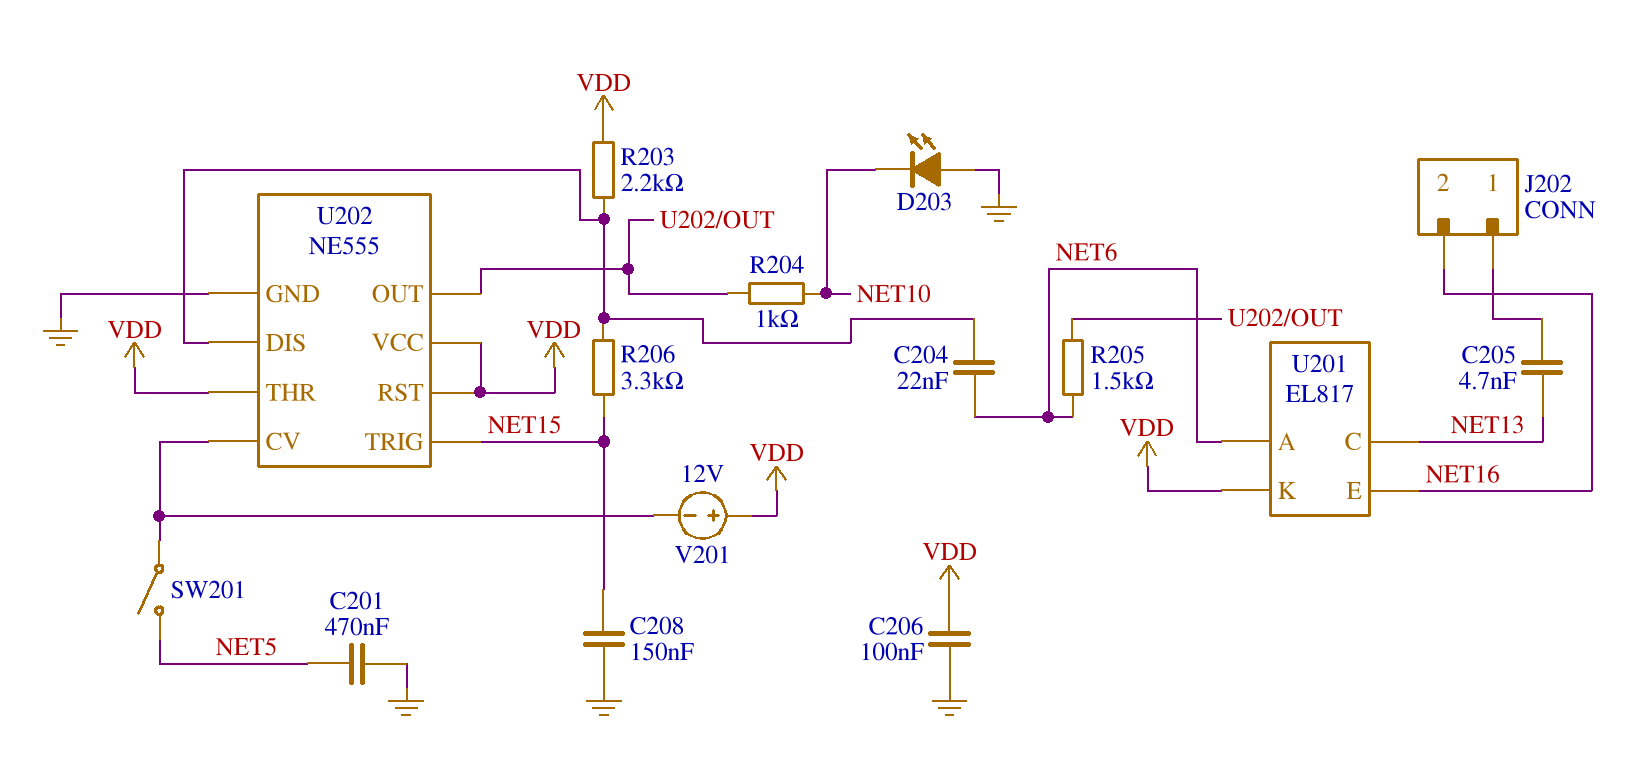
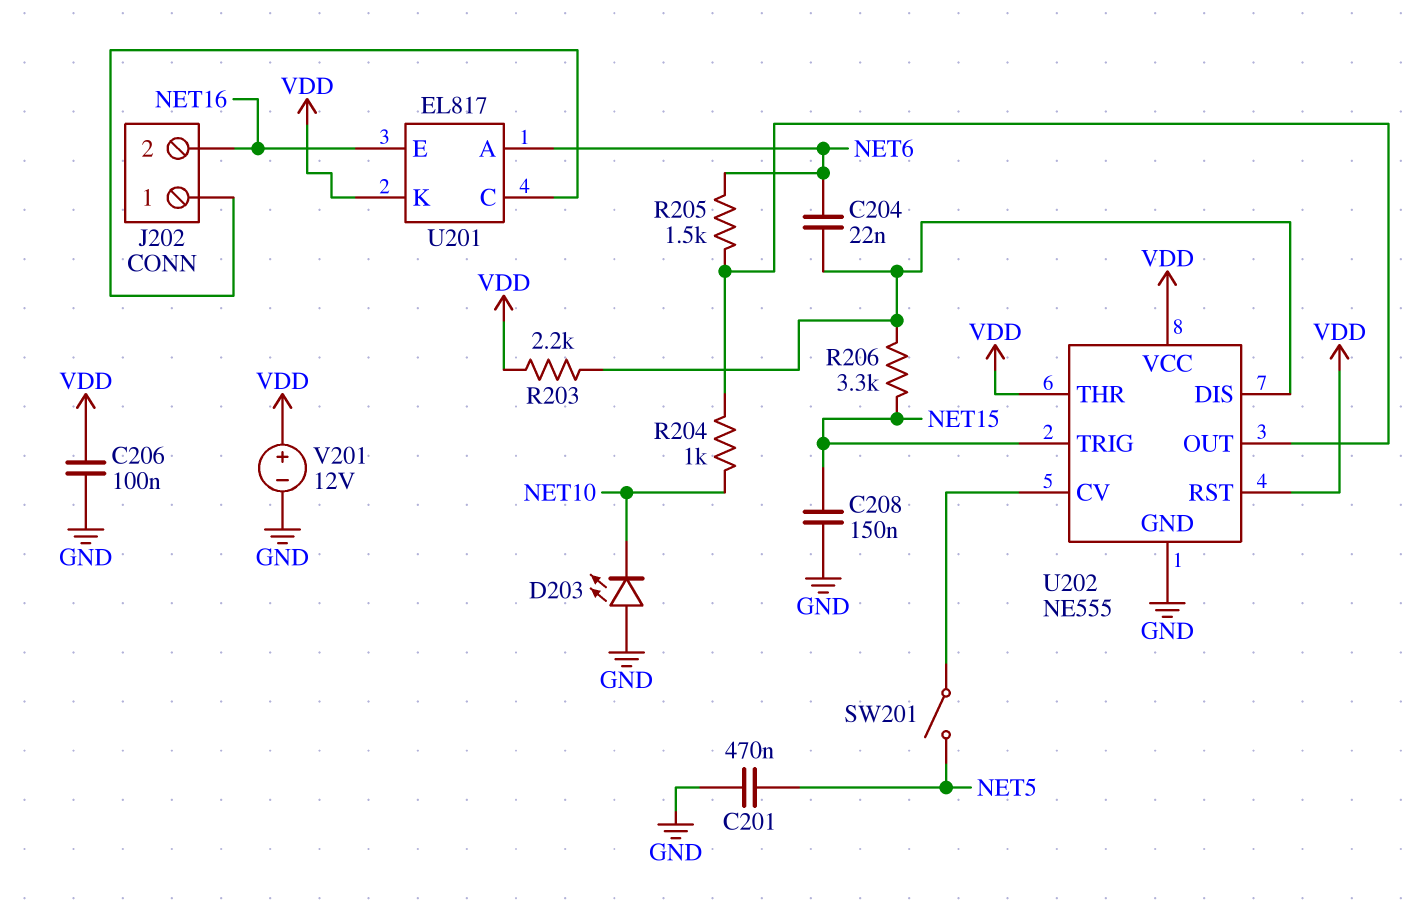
C205: 4.7nF (J202/1, NET13) -> none
U201 pin C: NET13 -> J202/1
V201: 12V (plus VDD, minus U202/CV) -> 12V (plus VDD, minus GND)

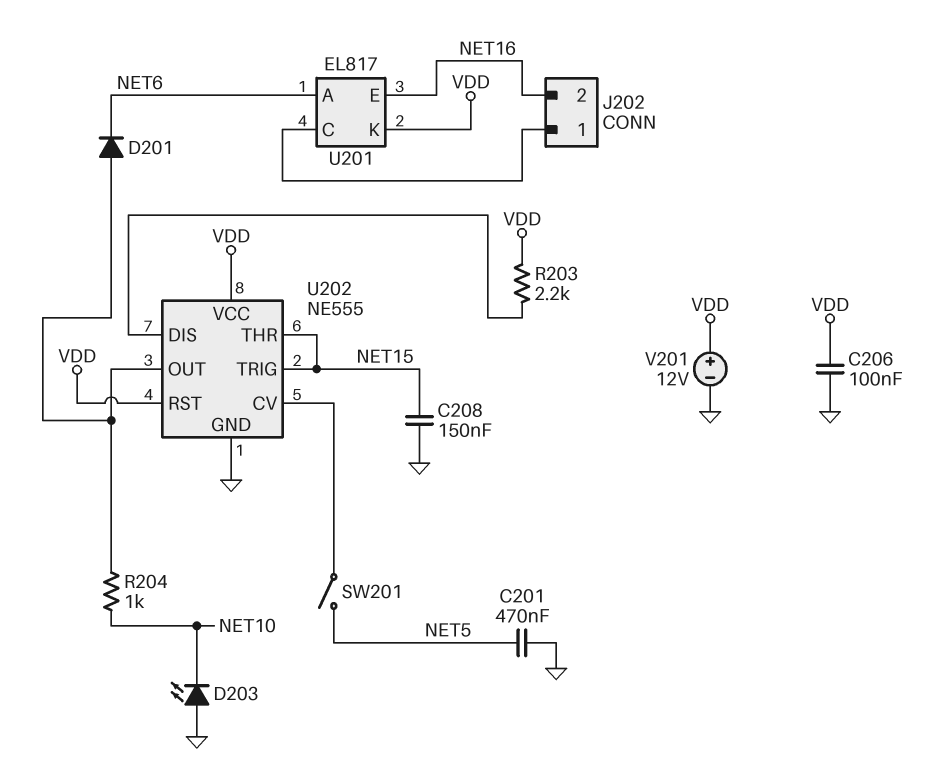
C204: 22nF (NET6, U202/DIS) -> none
D201: none -> diode (A U202/OUT, K NET6)
R205: 1.5k (NET6, U202/OUT) -> none
R206: 3.3k (NET15, U202/DIS) -> none
U202 pin THR: VDD -> NET15

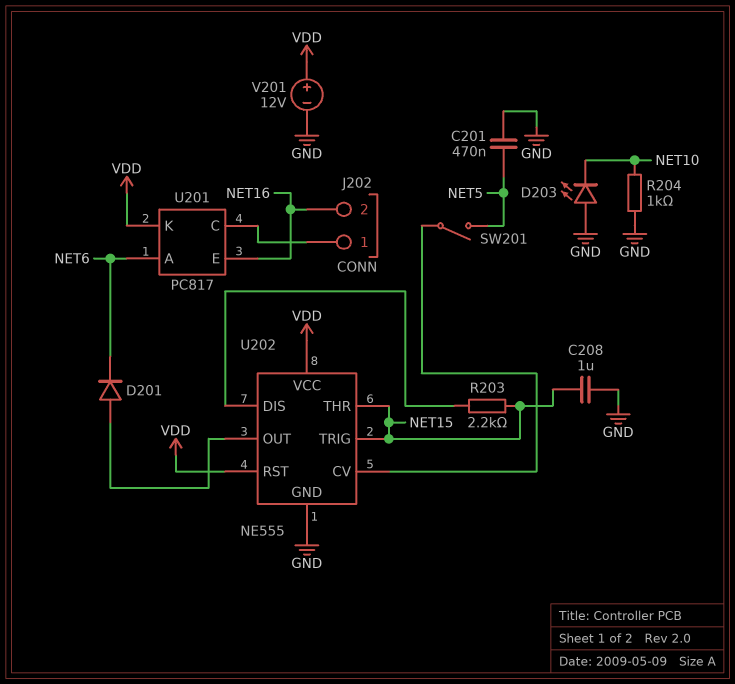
C206: 100nF (GND, VDD) -> none
C208: 150nF (GND, NET15) -> 1uF (GND, NET15)
R203: 2.2k (U202/DIS, VDD) -> 2.2k (NET15, U202/DIS)
R204: 1k (NET10, U202/OUT) -> 1k (GND, NET10)
U201: EL817 -> PC817

